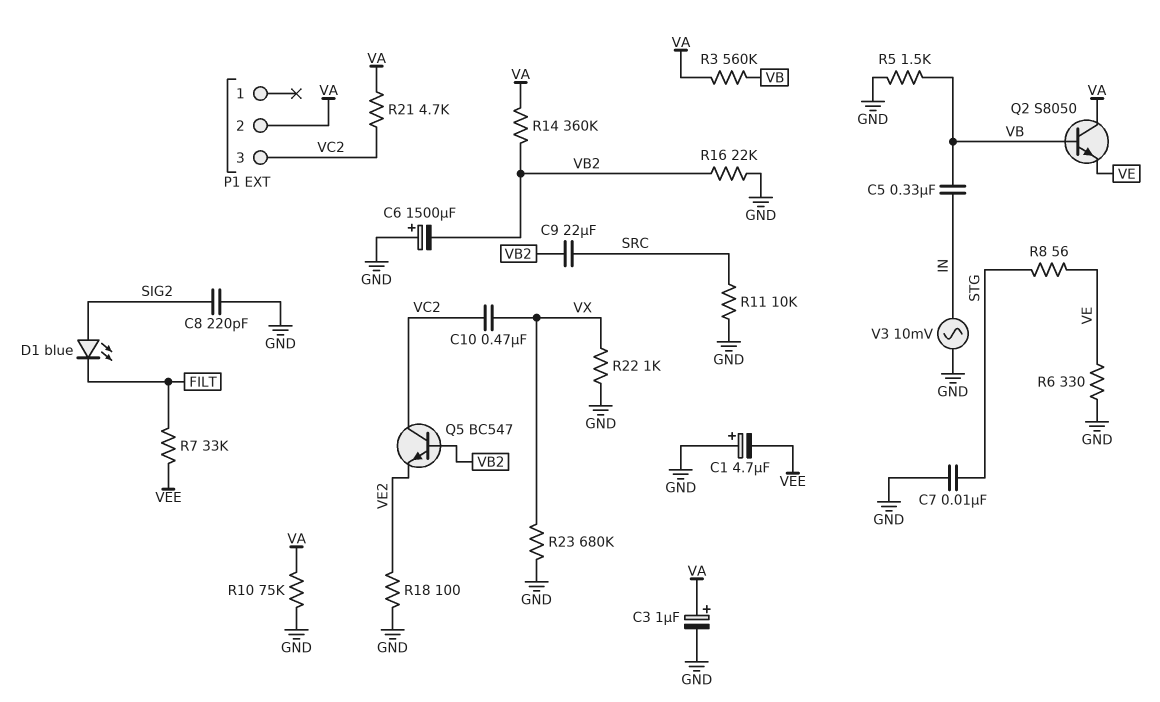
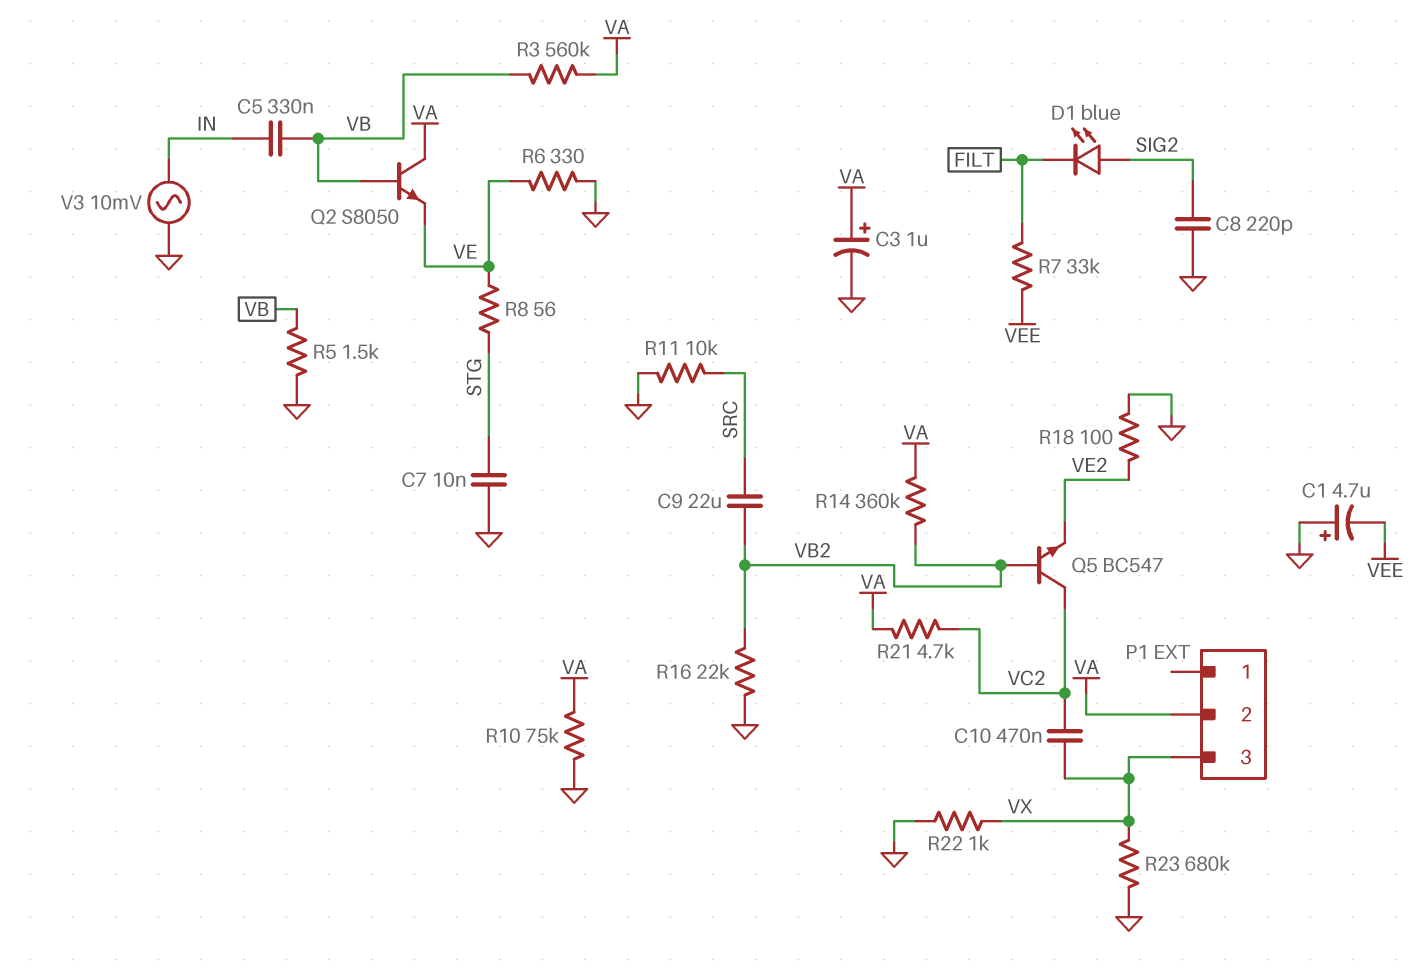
C6: 1500uF (plus GND, minus VB2) -> none
P1 pin 3: VC2 -> VX

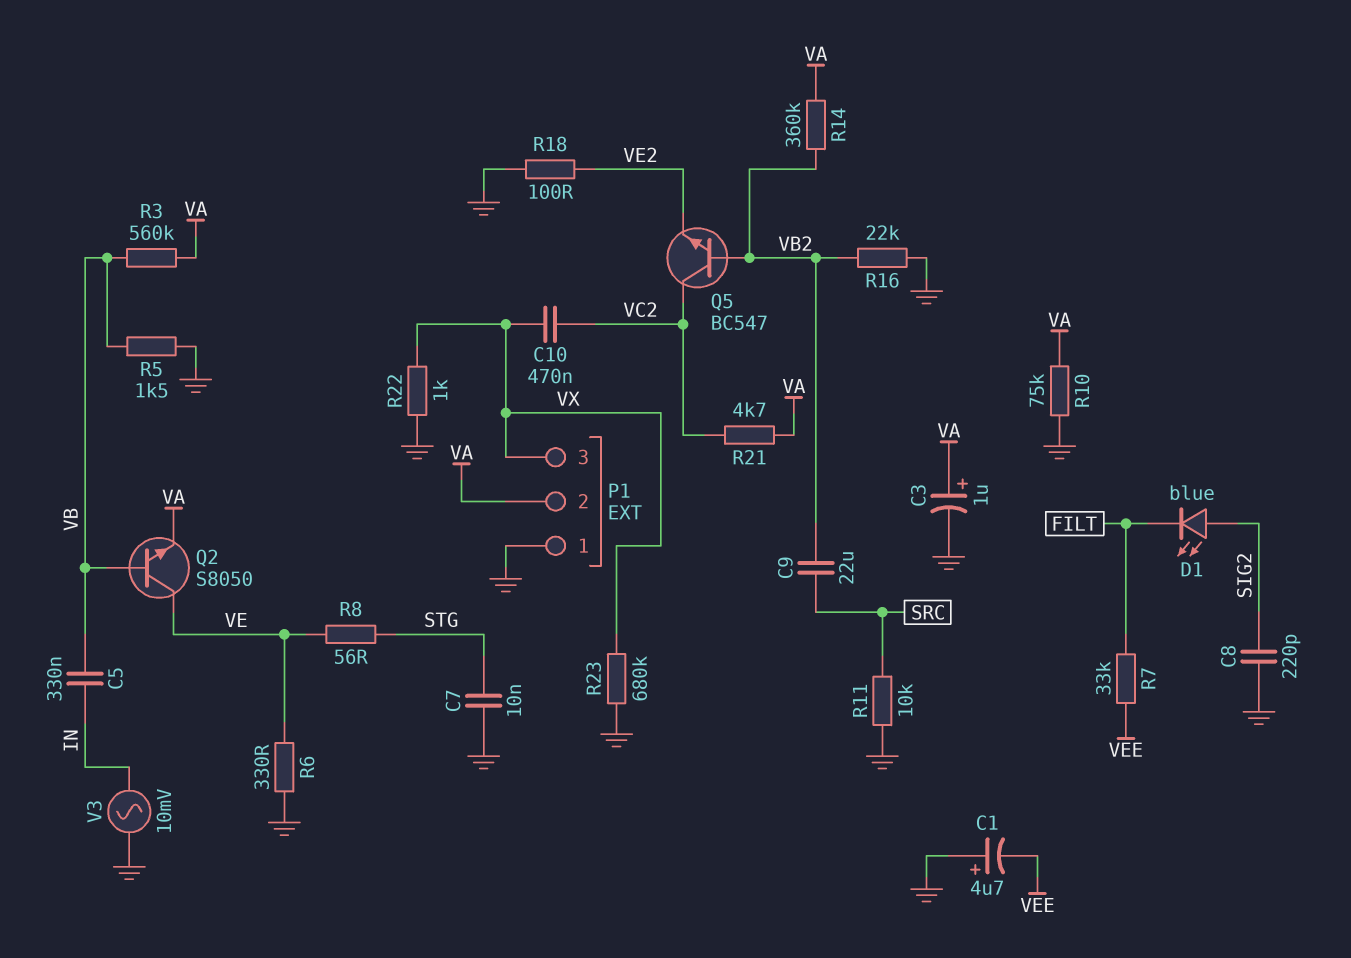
P1 pin 1: none -> GND
Q2: NPN S8050 (B VB, C VA, E VE) -> NPN S8050 (B VB, C VE, E VA)

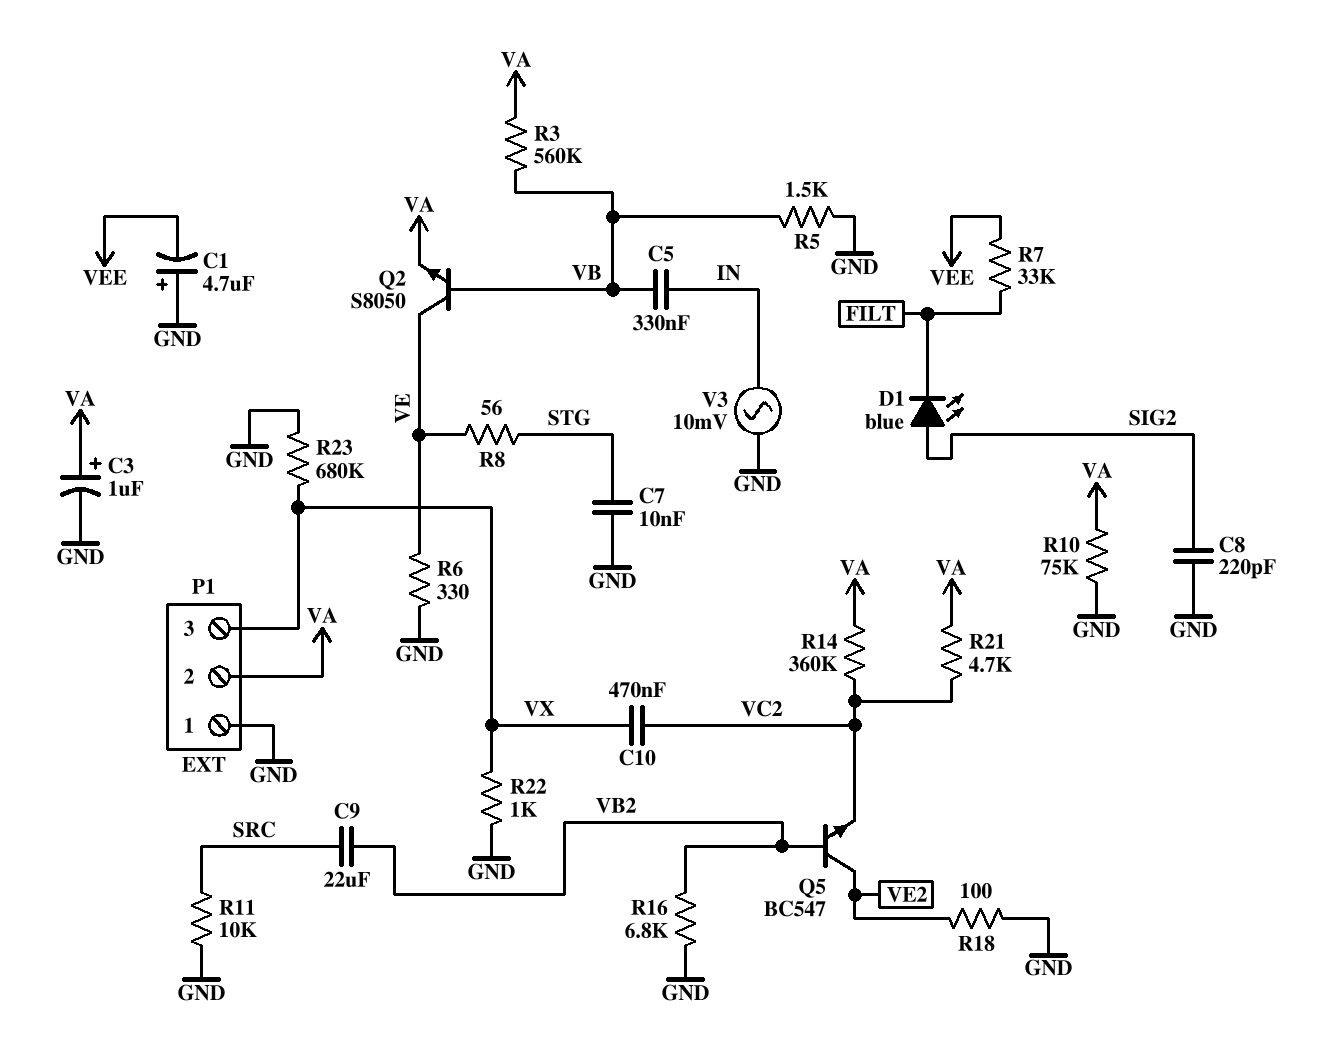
Q5: NPN BC547 (B VB2, C VC2, E VE2) -> NPN BC547 (B VB2, C VE2, E VC2)
R14: 360k (VA, VB2) -> 360k (VA, VC2)
R16: 22k (GND, VB2) -> 6.8k (GND, VB2)

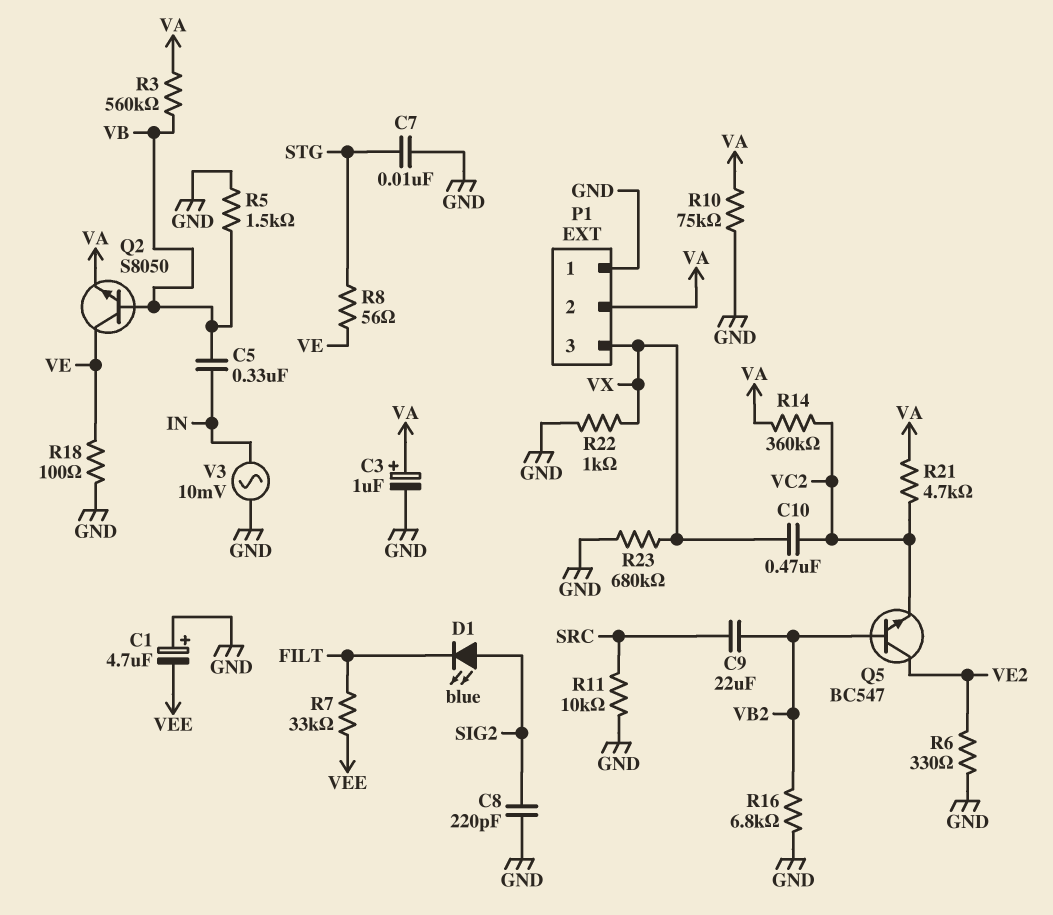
R6: 330 (GND, VE) -> 330 (GND, VE2)
R18: 100 (GND, VE2) -> 100 (GND, VE)

